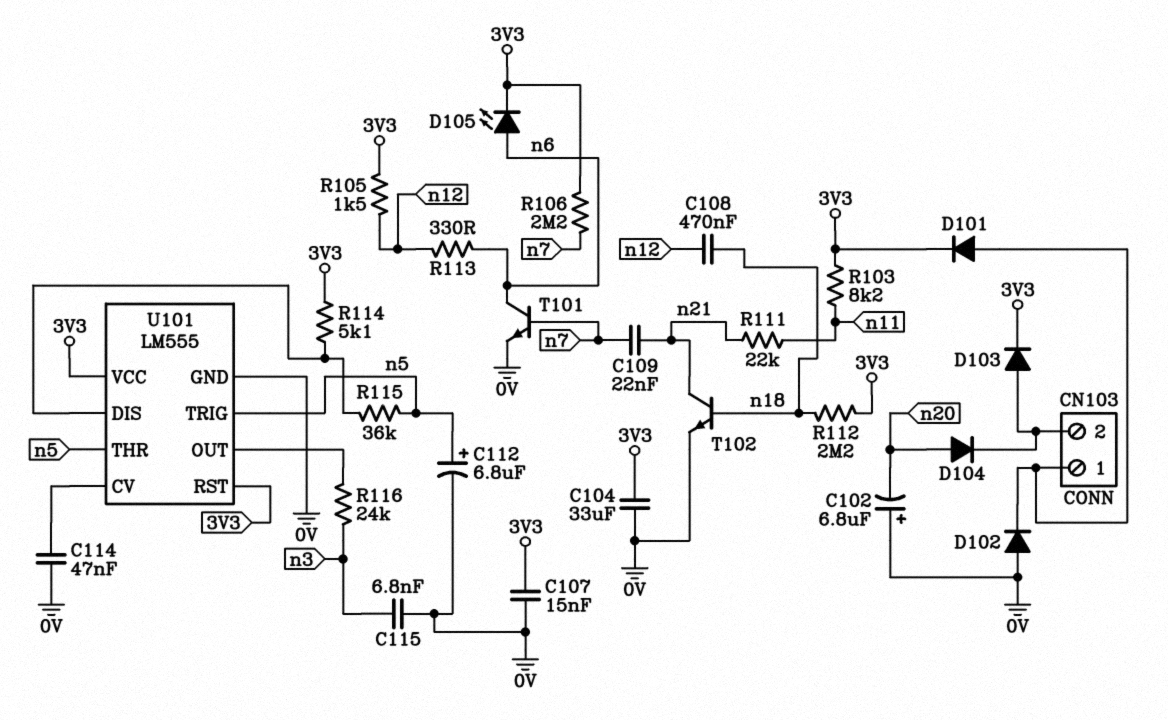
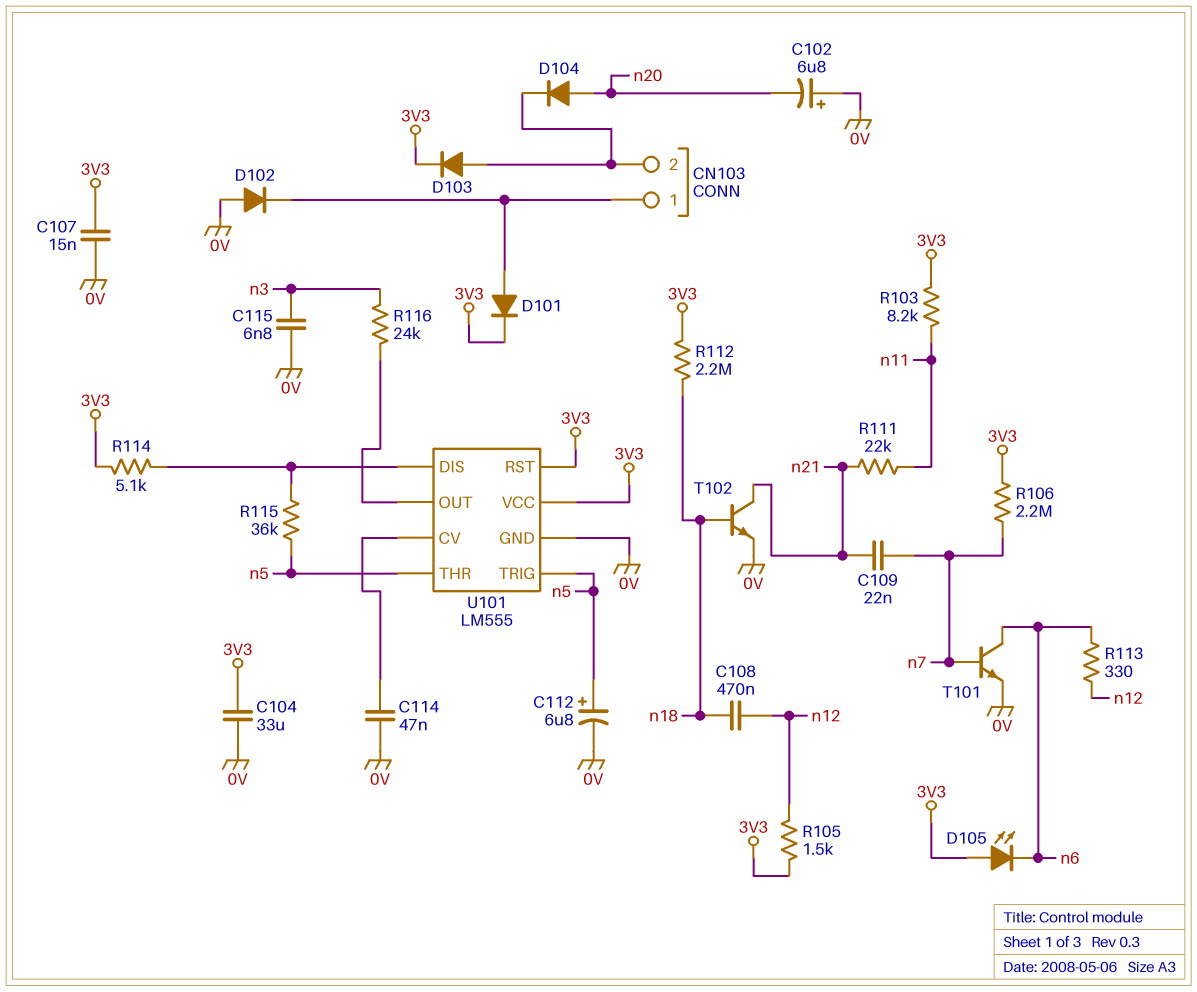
D105: LED (A n6, K 3V3) -> LED (A 3V3, K n6)

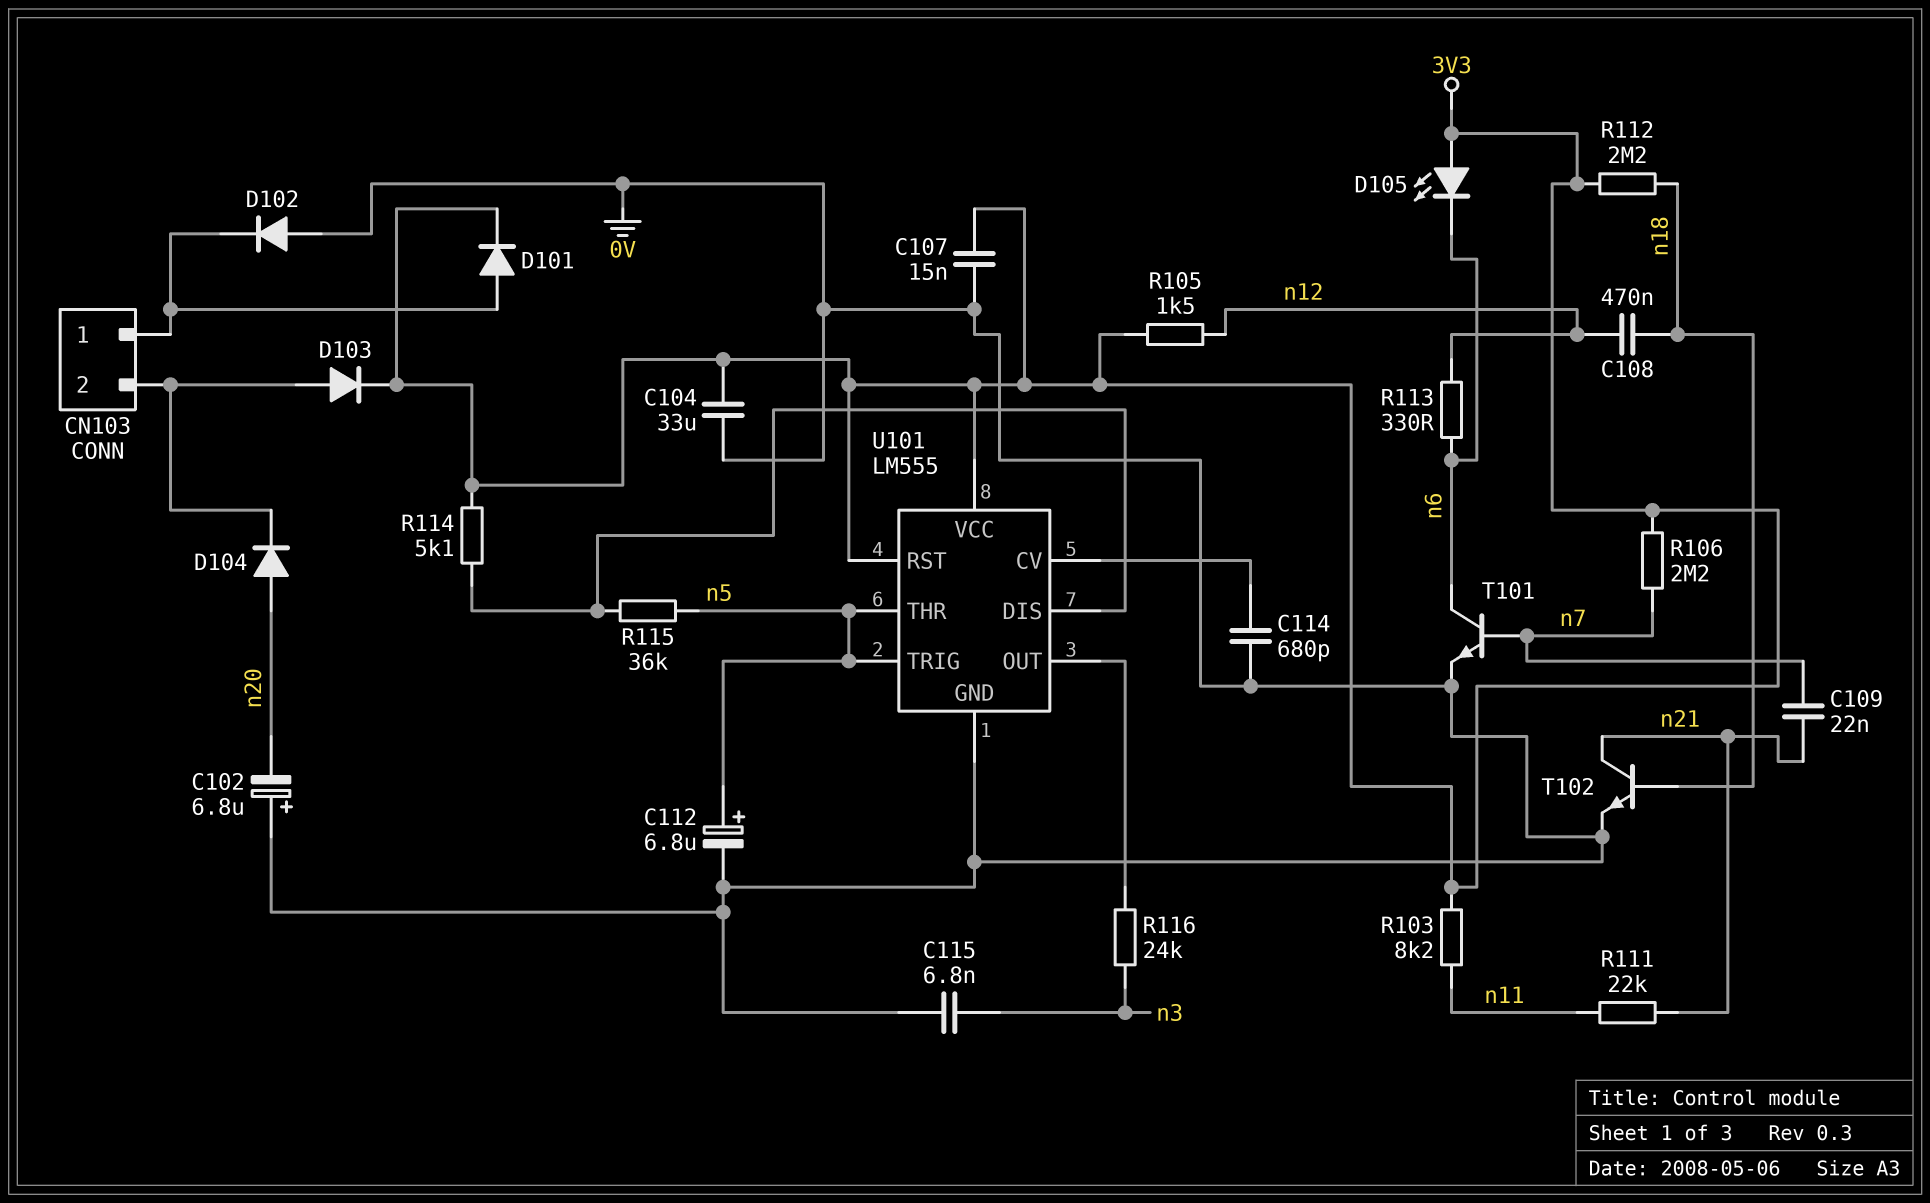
C114: 47nF (0V, U101/CV) -> 680pF (0V, U101/CV)

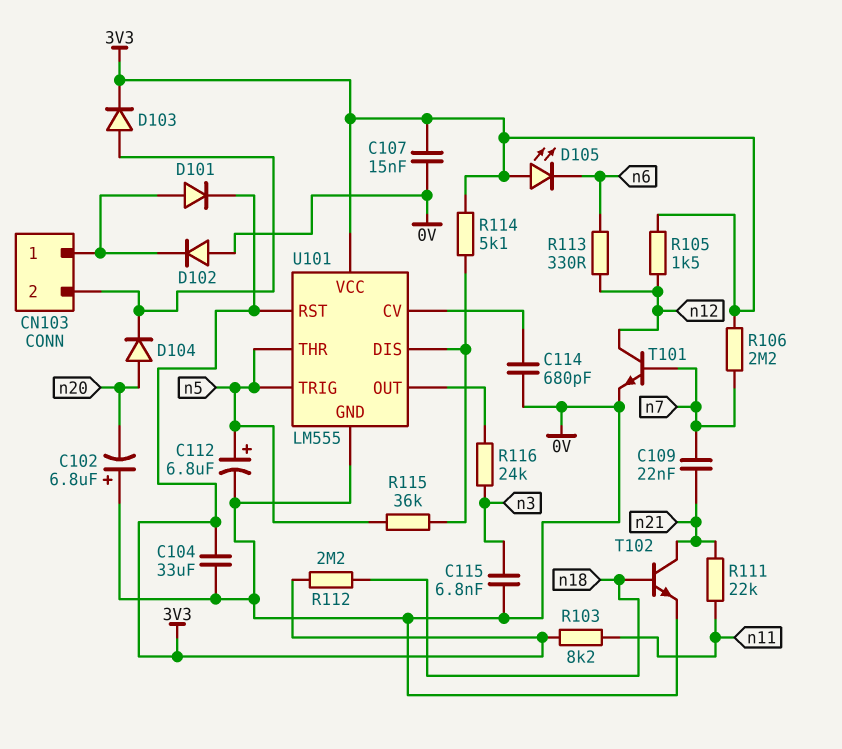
C108: 470nF (n12, n18) -> none
T101: NPN (B n7, C n6, E 0V) -> NPN (B n7, C n12, E 0V)

